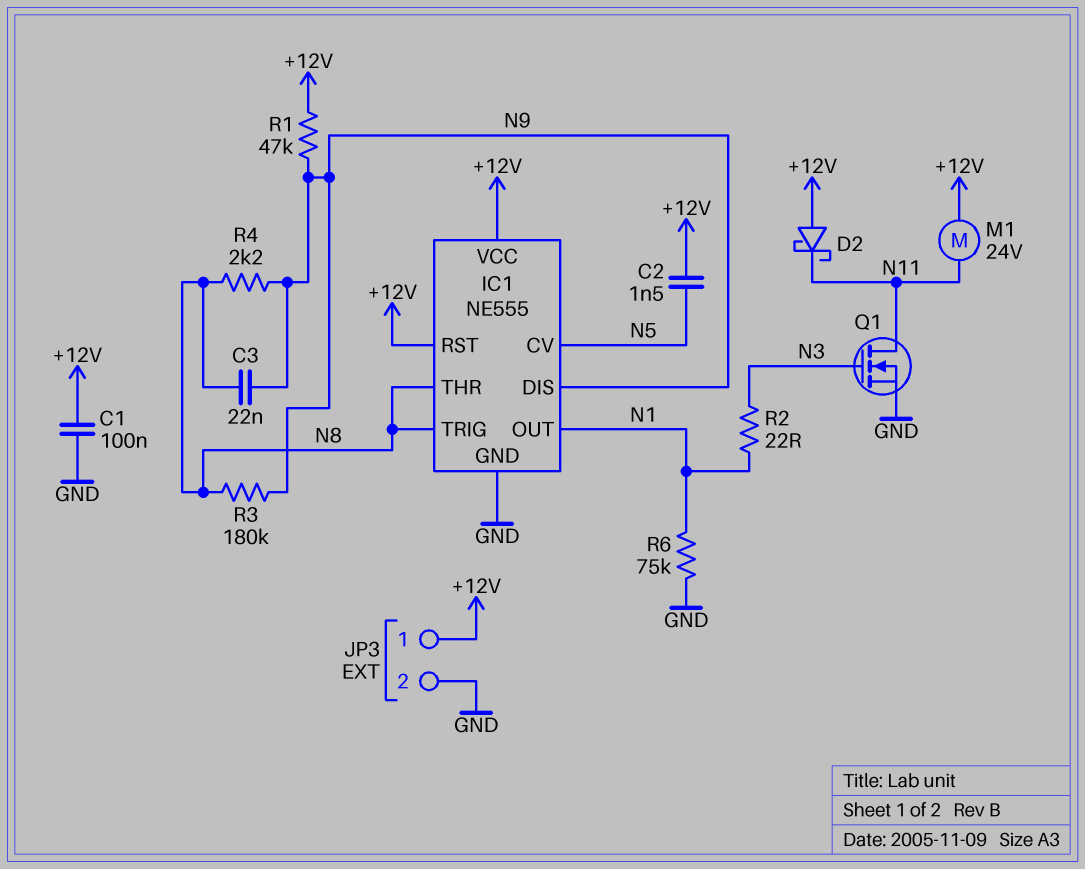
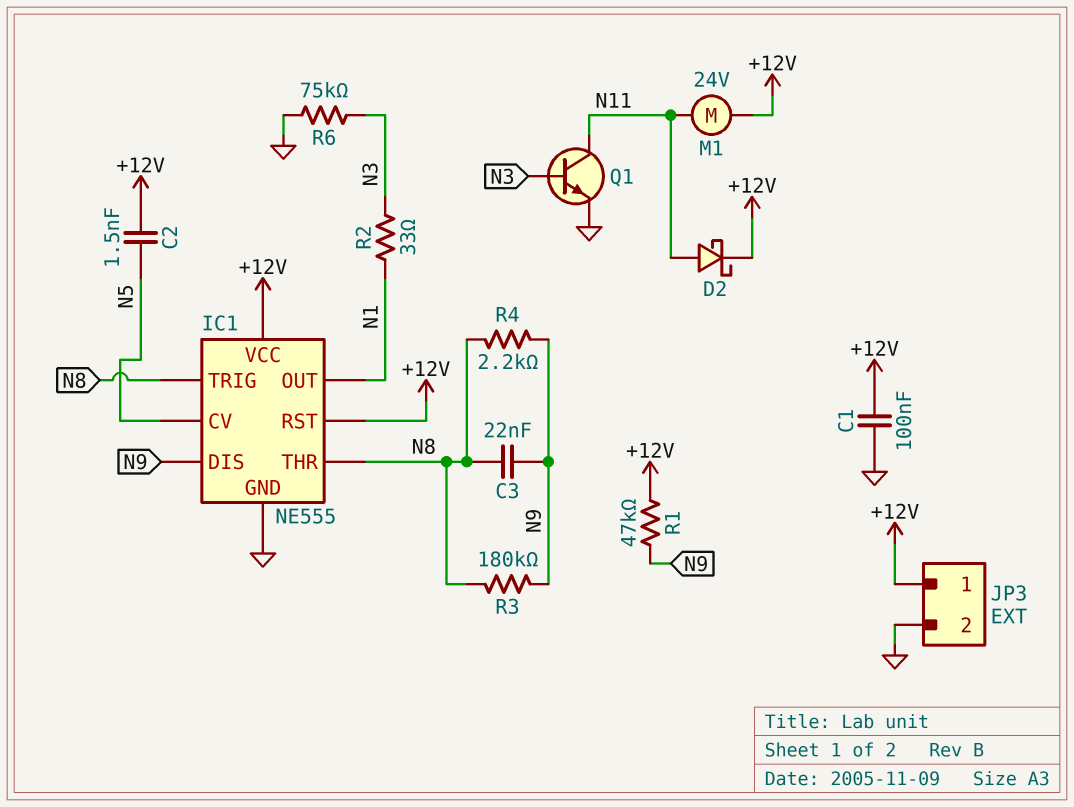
D2: schottky (A +12V, K N11) -> schottky (A N11, K +12V)
Q1: NMOS (G N3, D N11, S GND) -> NPN (B N3, C N11, E GND)
R2: 22 (N1, N3) -> 33 (N1, N3)
R6: 75k (GND, N1) -> 75k (GND, N3)

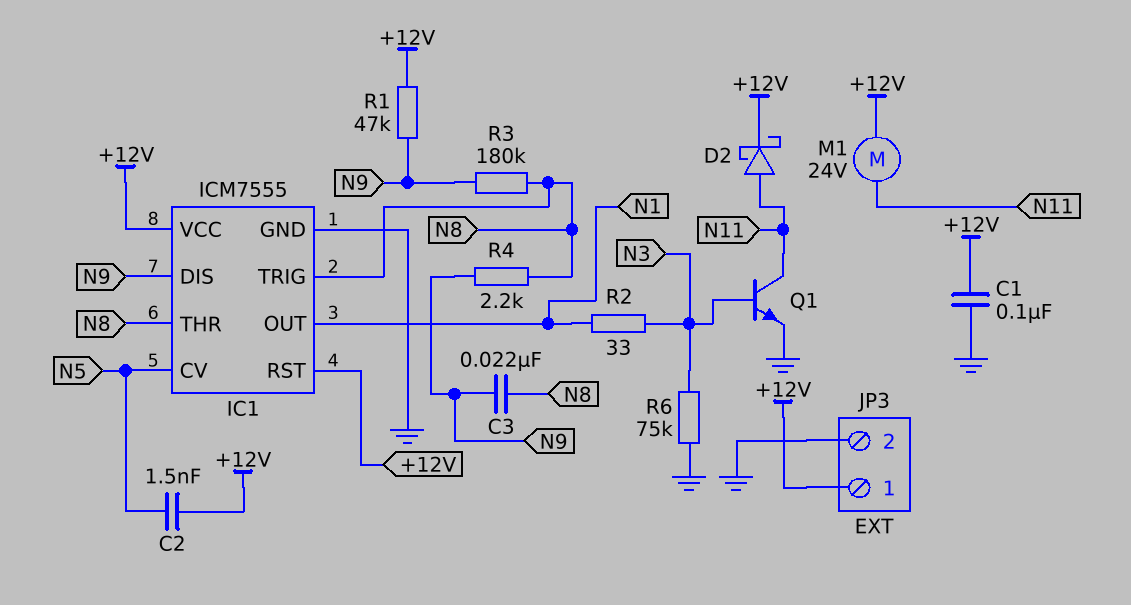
IC1: NE555 -> ICM7555

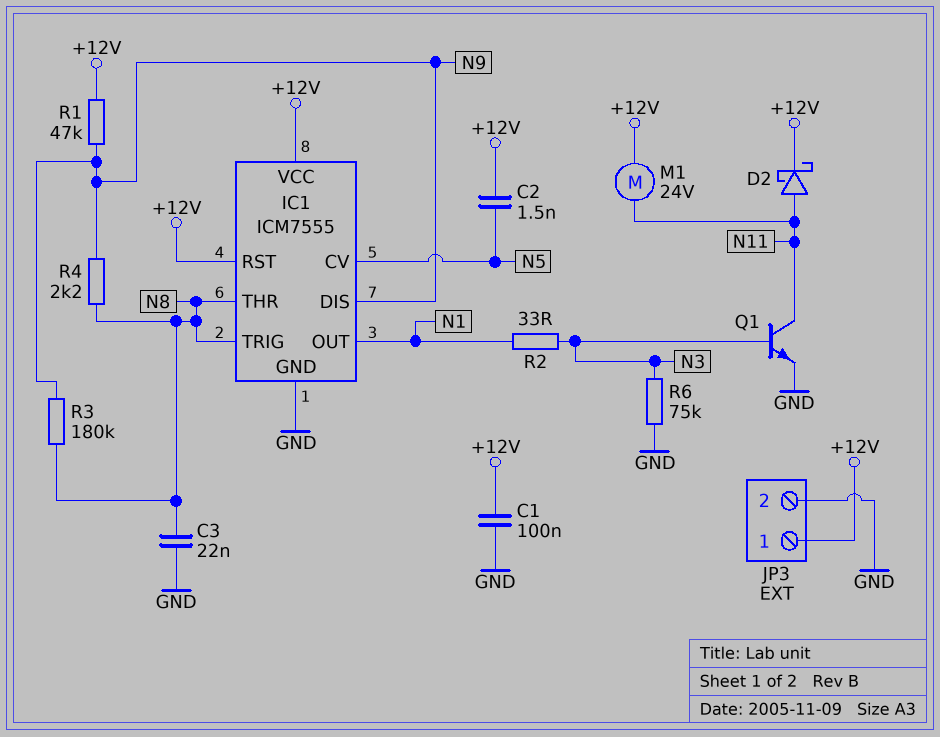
C3: 22nF (N8, N9) -> 22nF (GND, N8)

